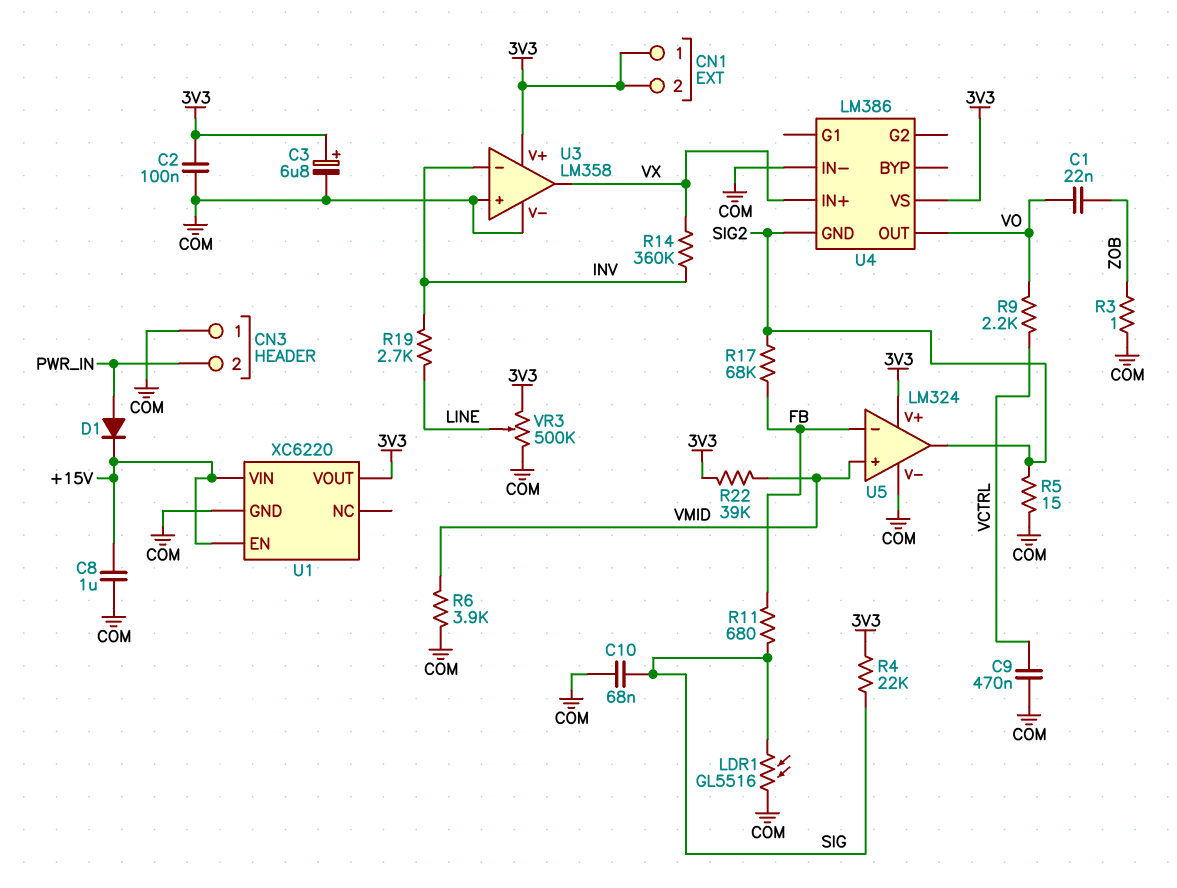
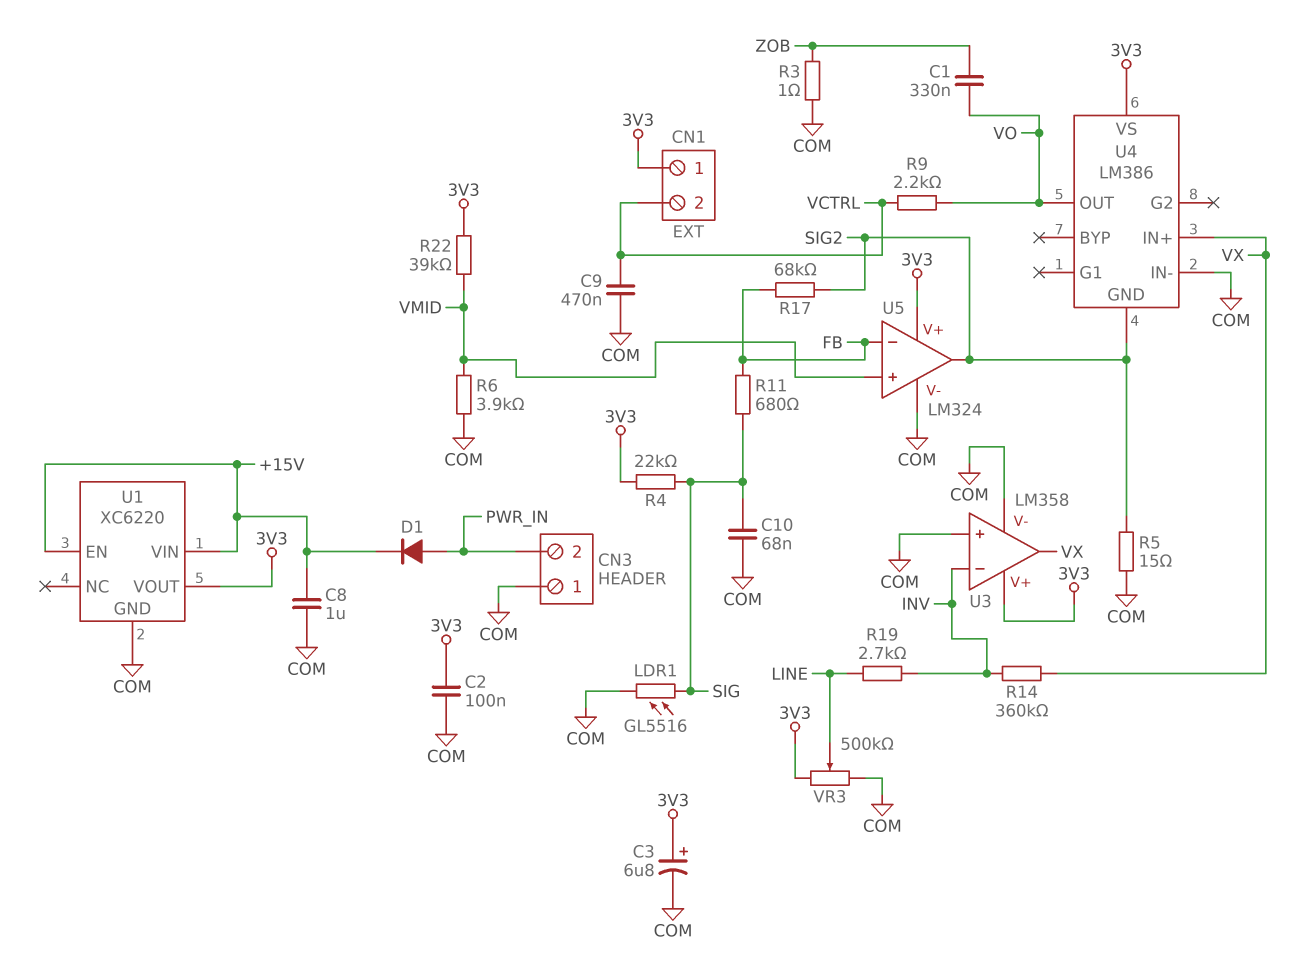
C1: 22nF (VO, ZOB) -> 330nF (VO, ZOB)
CN1 pin 2: 3V3 -> VCTRL

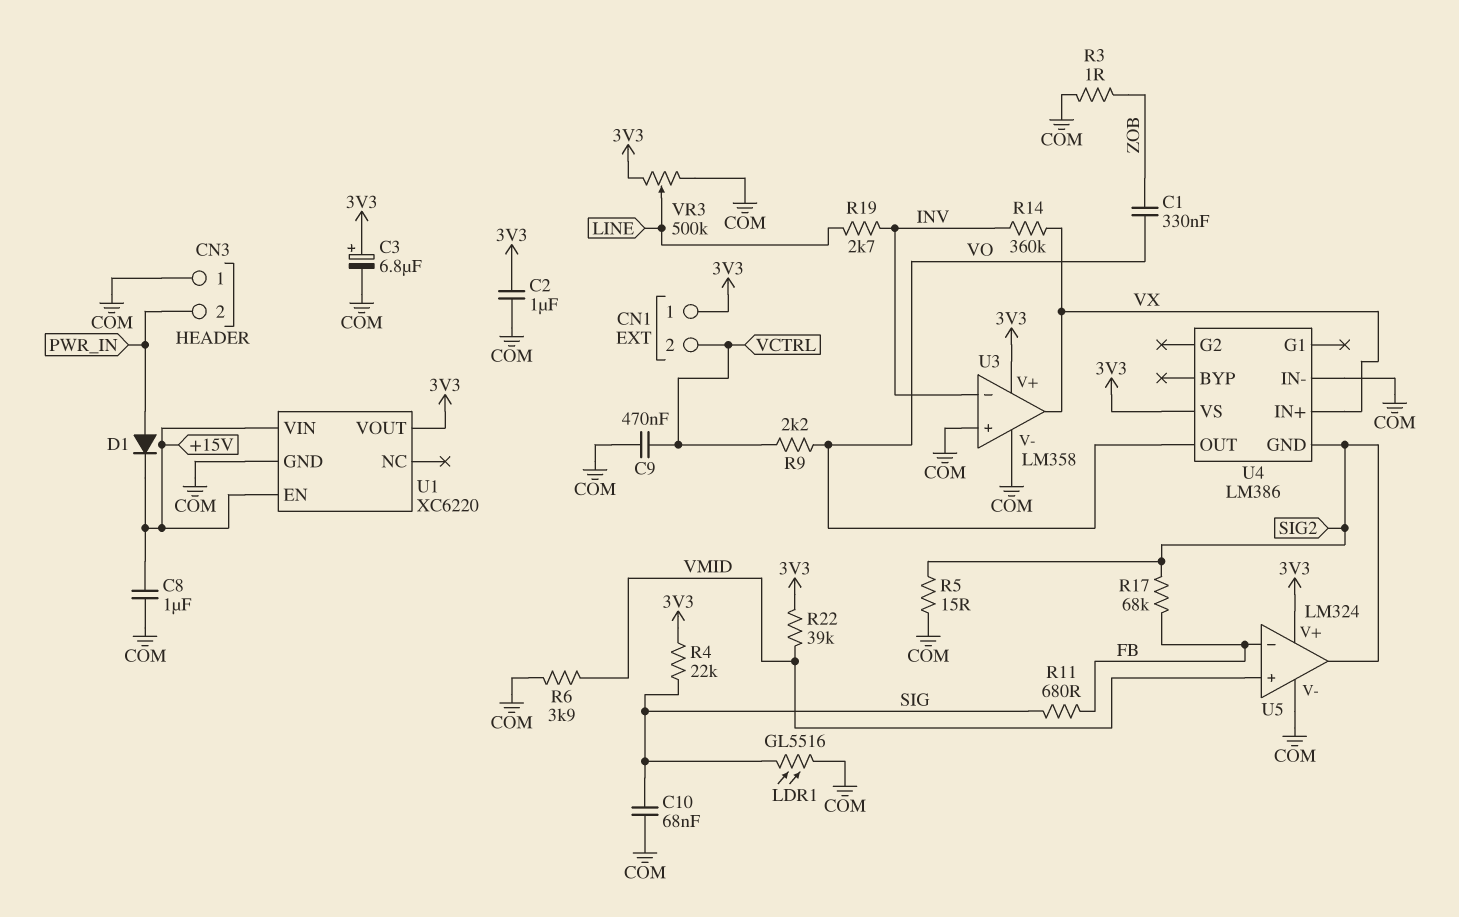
C2: 100nF (3V3, COM) -> 1uF (3V3, COM)

